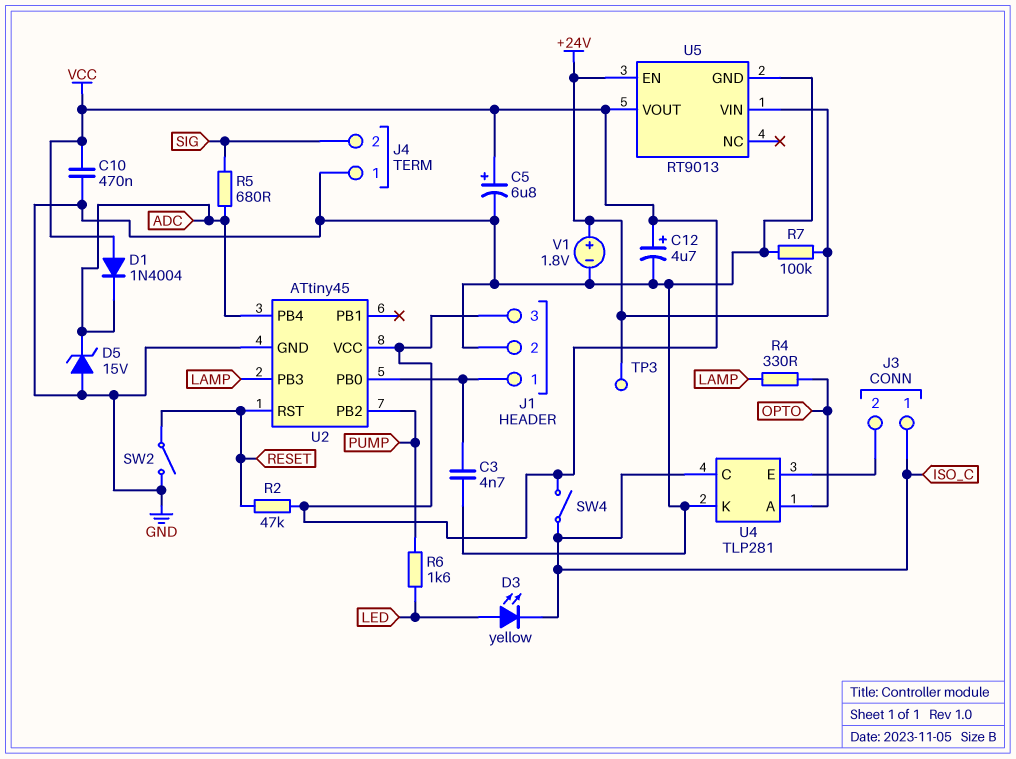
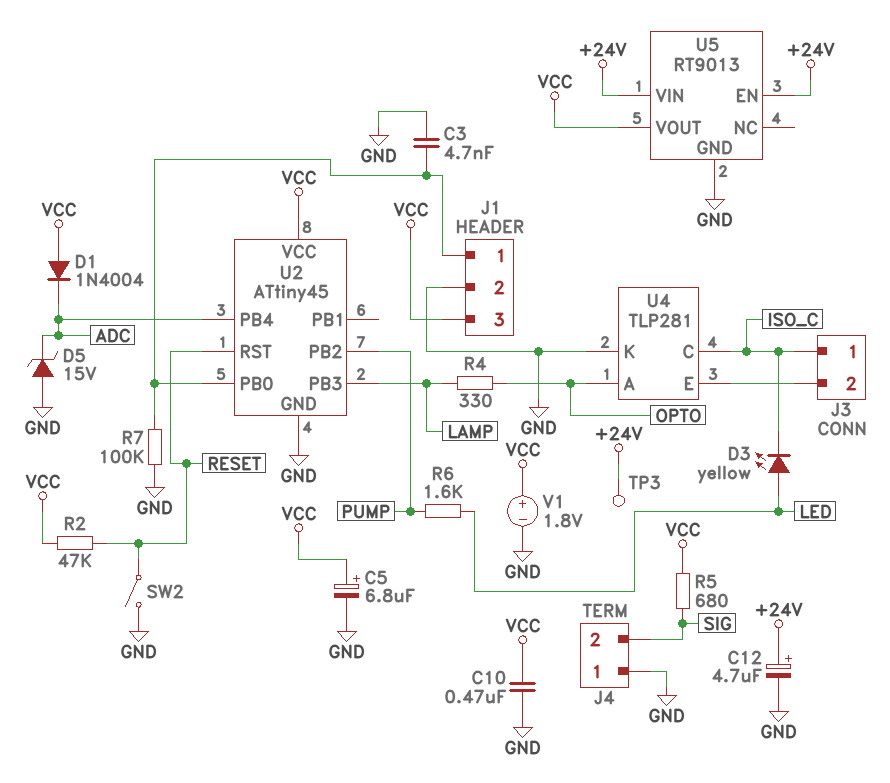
C12: 4.7uF (plus VCC, minus GND) -> 4.7uF (plus +24V, minus GND)
R5: 680 (ADC, SIG) -> 680 (SIG, VCC)
R7: 100k (+24V, GND) -> 100k (GND, J1/1)
SW4: switch (ISO_C, VCC) -> none
V1: 1.8V (plus +24V, minus GND) -> 1.8V (plus VCC, minus GND)

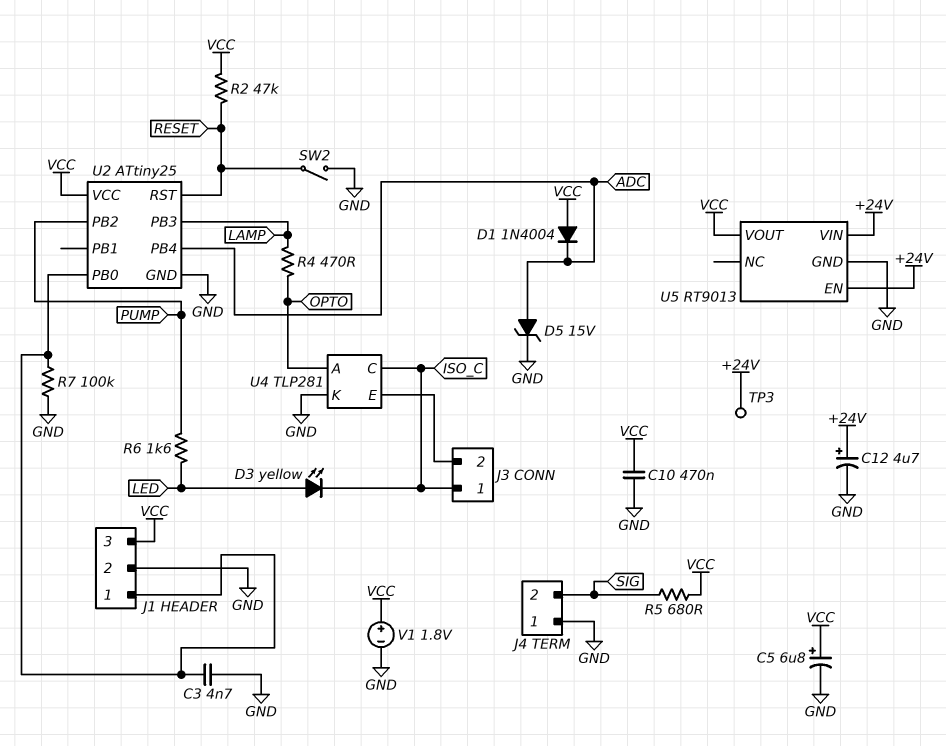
D5: zener 15V (A GND, K ADC) -> zener 15V (A ADC, K GND)
R4: 330 (LAMP, OPTO) -> 470 (LAMP, OPTO)
U2: ATtiny45 -> ATtiny25

